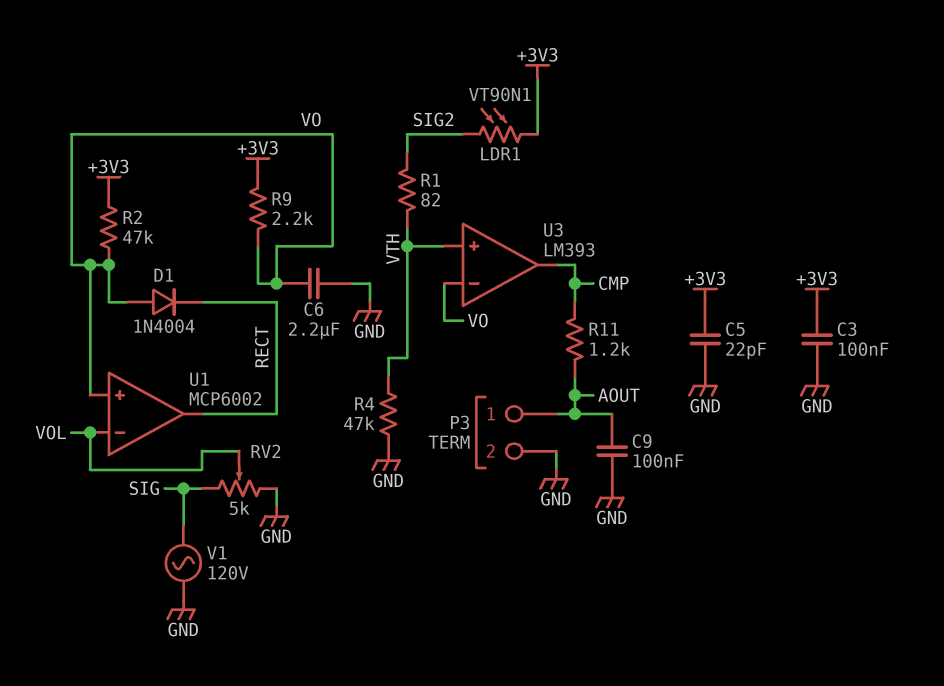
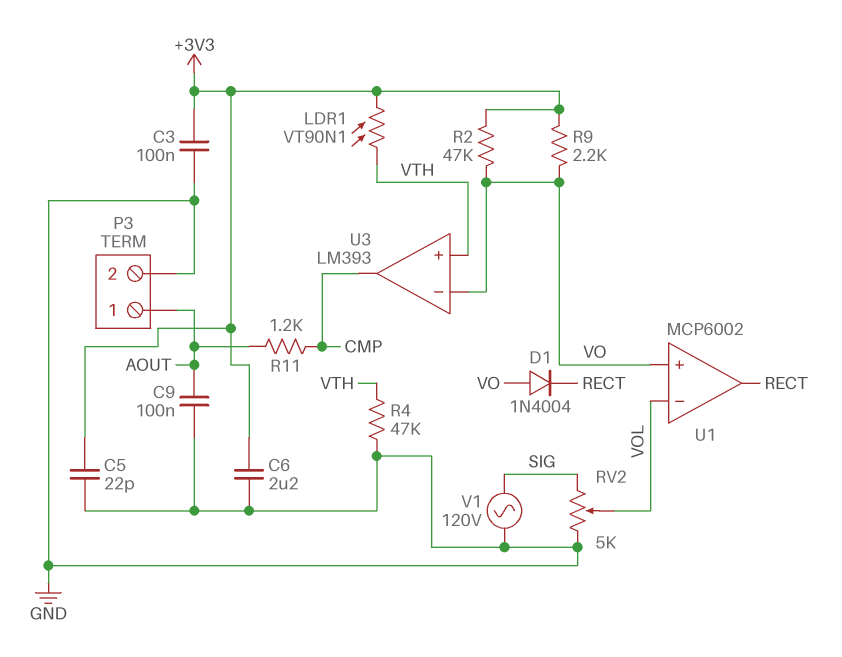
C6: 2.2uF (GND, VO) -> 2.2uF (+3V3, GND)
LDR1: VT90N1 (+3V3, SIG2) -> VT90N1 (+3V3, VTH)
R1: 82 (SIG2, VTH) -> none

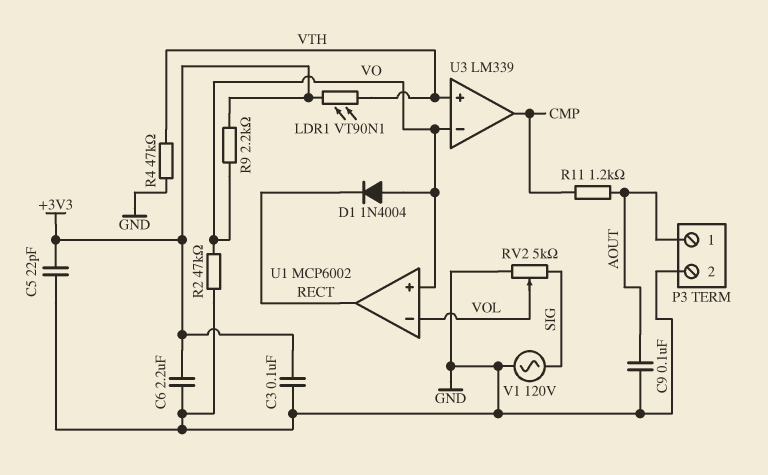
R2: 47k (+3V3, VO) -> 47k (GND, VO)
U3: LM393 -> LM339

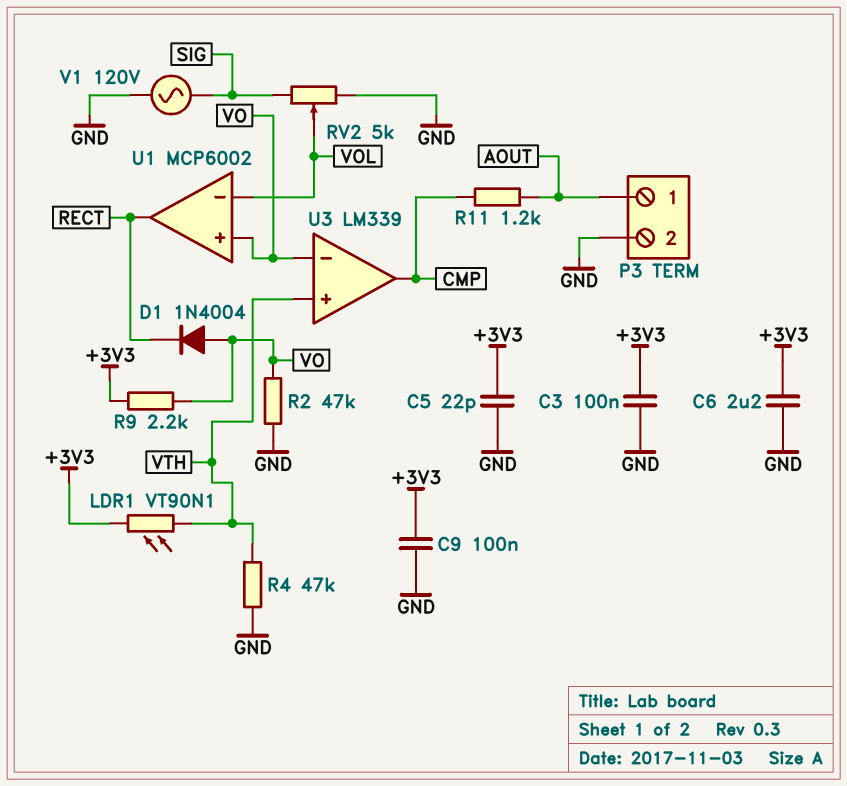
C9: 100nF (AOUT, GND) -> 100nF (+3V3, GND)

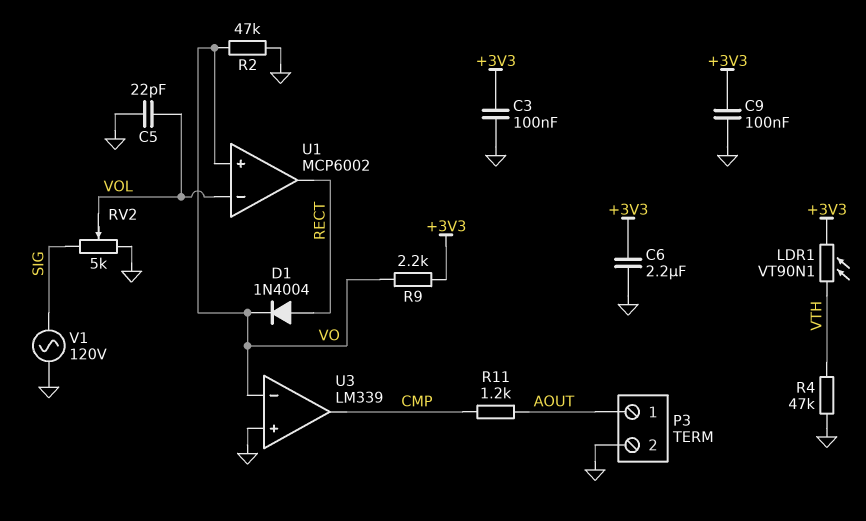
C5: 22pF (+3V3, GND) -> 22pF (GND, VOL)
D1: diode 1N4004 (A VO, K RECT) -> diode 1N4004 (A RECT, K VO)
U3 pin in+: VTH -> GND

